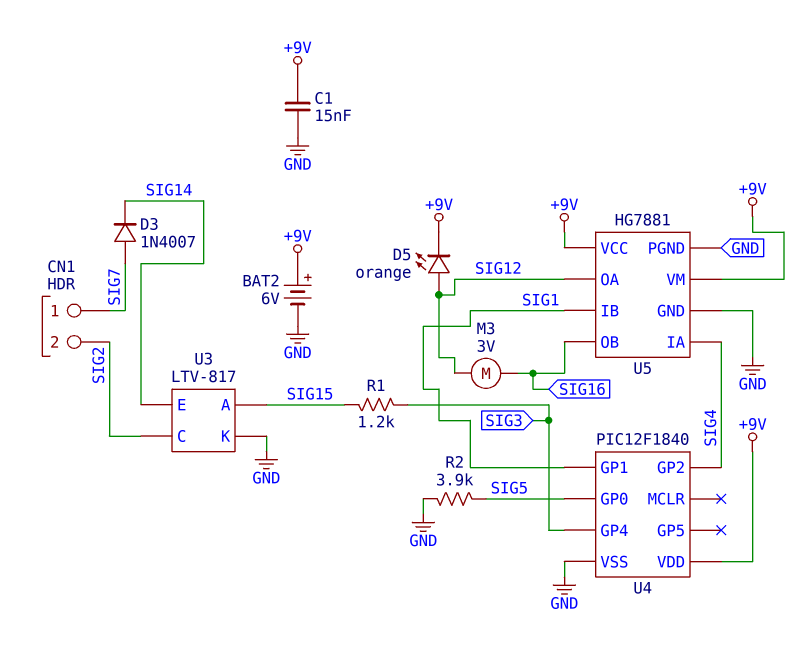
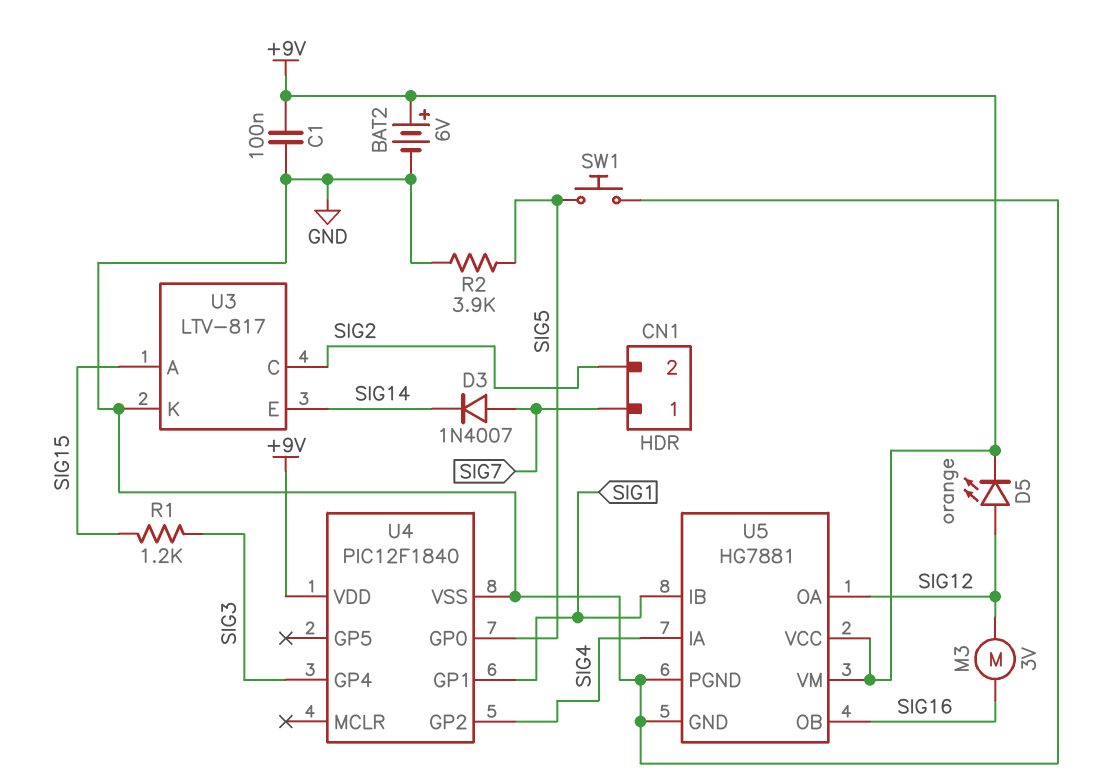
C1: 15nF (+9V, GND) -> 100nF (+9V, GND)
SW1: none -> button (GND, SIG5)

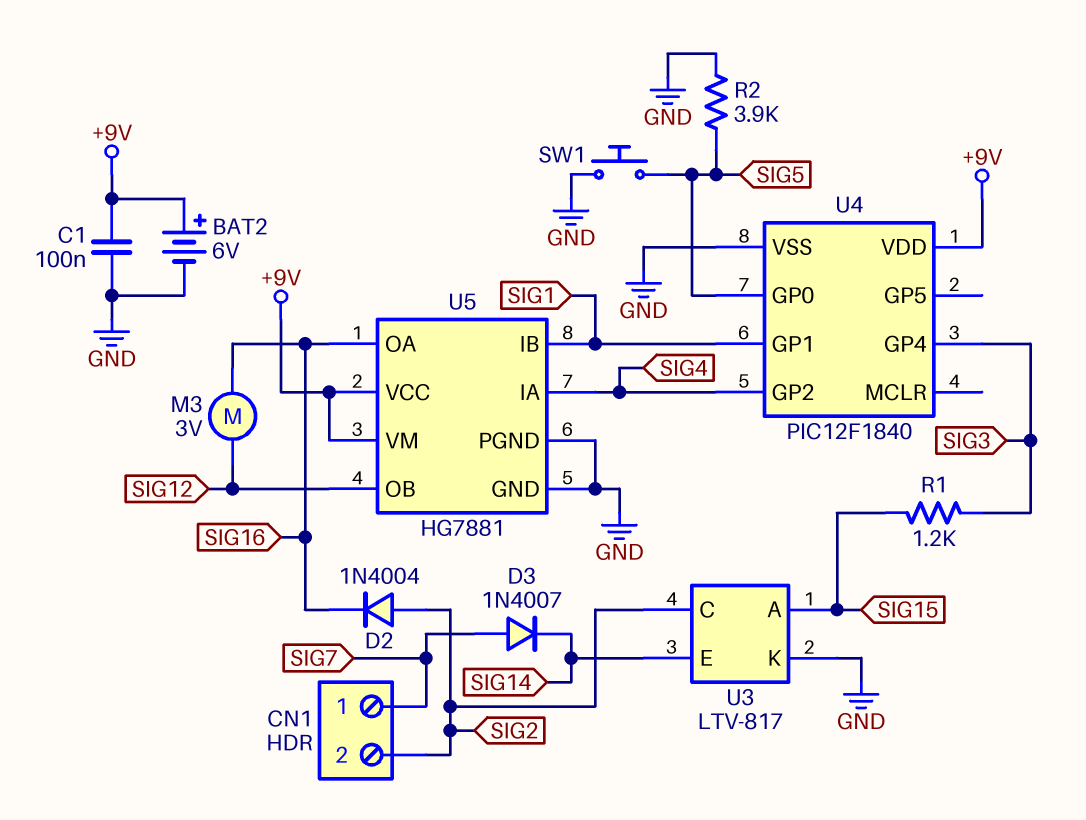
D2: none -> diode 1N4004 (A SIG2, K SIG16)
D5: LED orange (A SIG12, K +9V) -> none
U5 pin OA: SIG12 -> SIG16
U5 pin OB: SIG16 -> SIG12

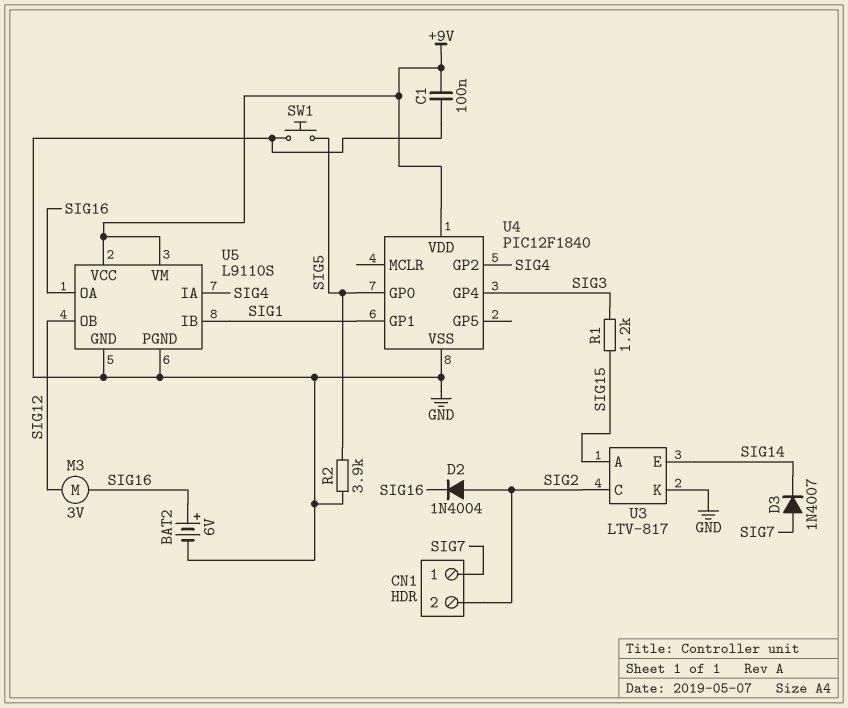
BAT2: 6V (plus +9V, minus GND) -> 6V (plus SIG16, minus GND)
U5: HG7881 -> L9110S

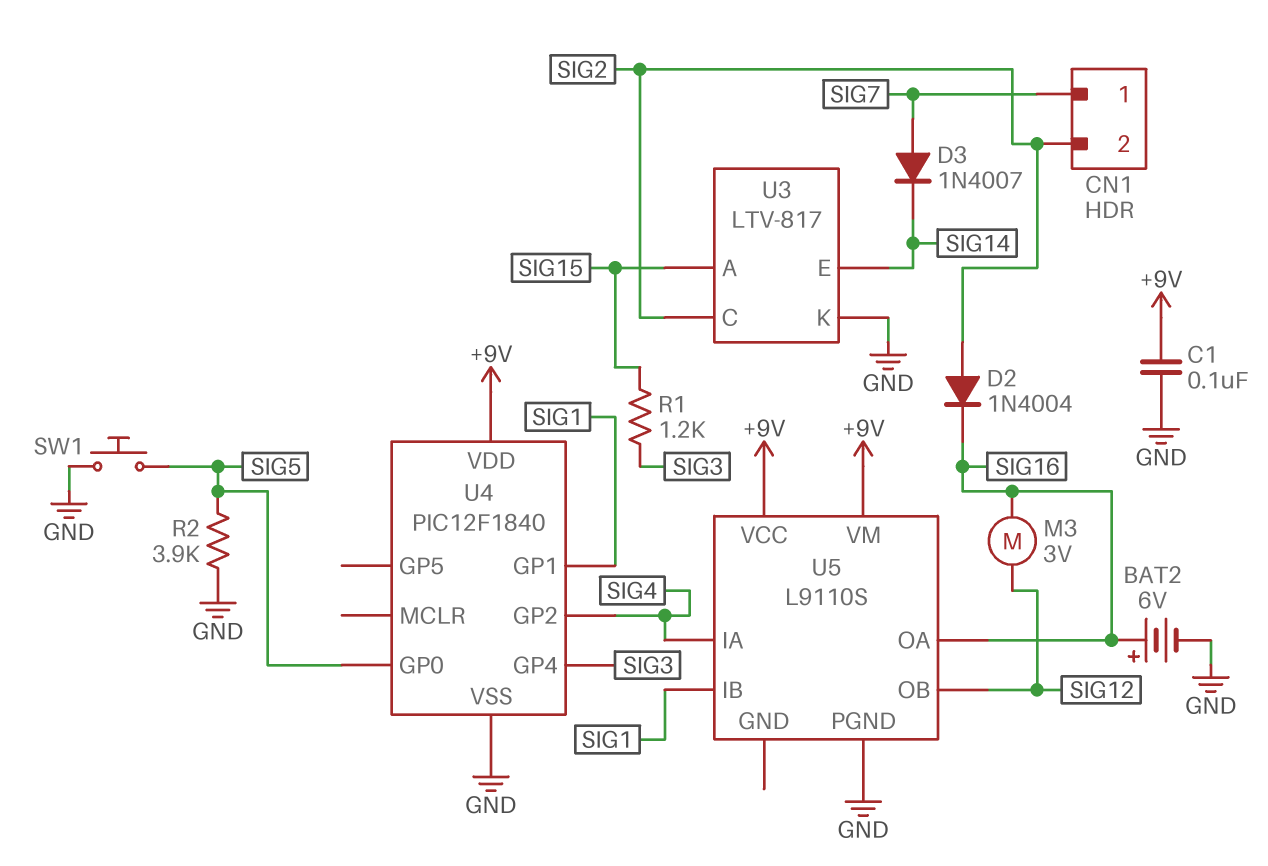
U5 pin GND: GND -> none

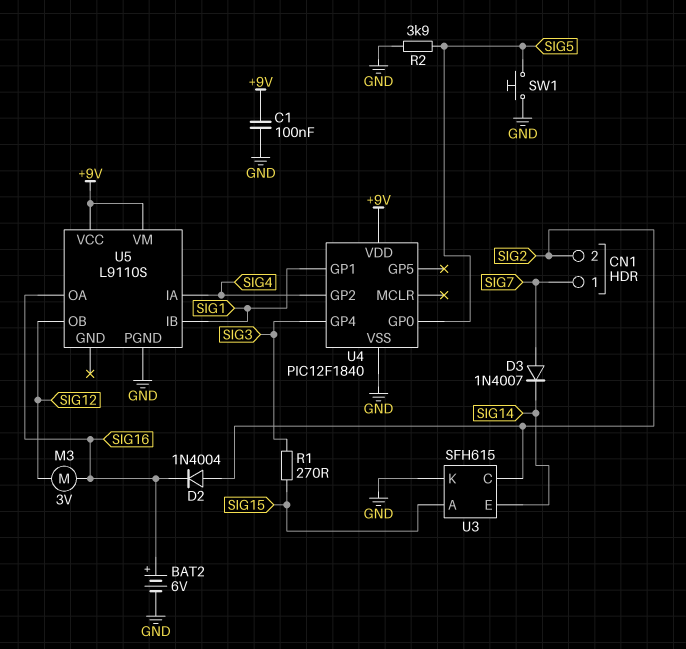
R1: 1.2k (SIG3, SIG15) -> 270 (SIG3, SIG15)
U3: LTV-817 -> SFH615

